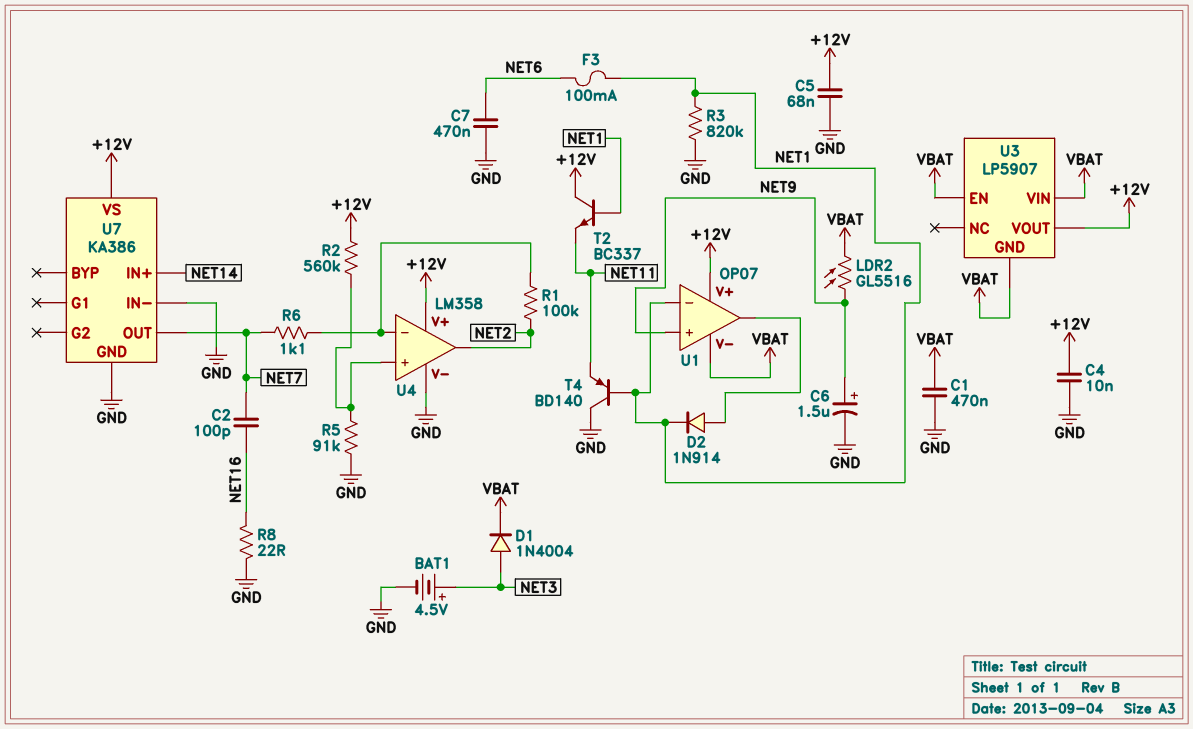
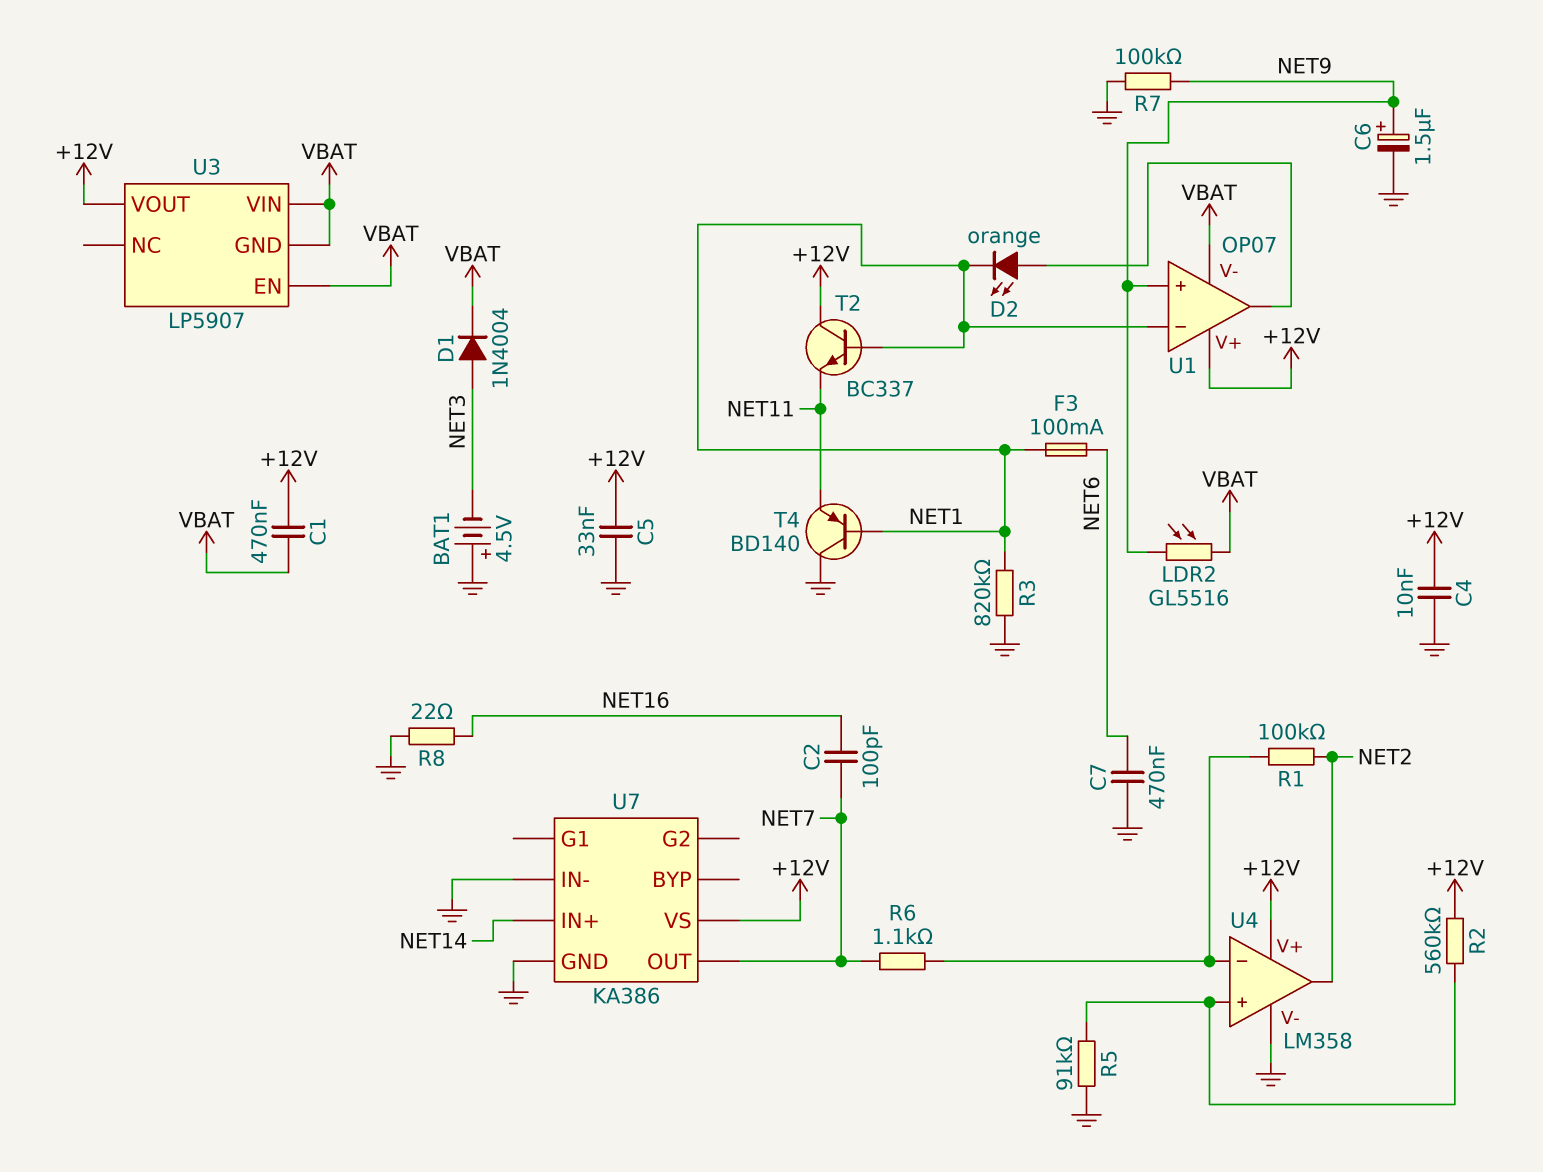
BAT1: 4.5V (plus NET3, minus GND) -> 4.5V (plus GND, minus NET3)
C1: 470nF (GND, VBAT) -> 470nF (+12V, VBAT)
C5: 68nF (+12V, GND) -> 33nF (+12V, GND)
D2: diode 1N914 (A U1/out, K NET1) -> LED orange (A U1/out, K NET1)
R7: none -> 100k (GND, NET9)

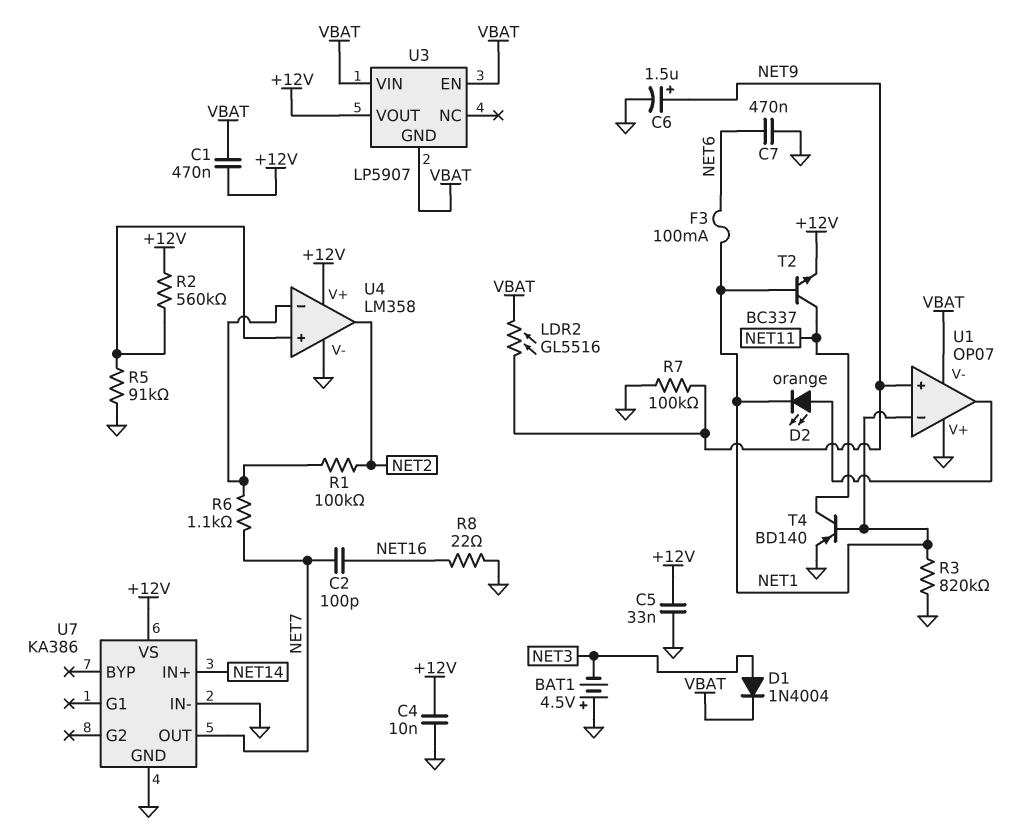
T2: NPN BC337 (B NET1, C +12V, E NET11) -> NPN BC337 (B NET1, C NET11, E +12V)
T4: PNP BD140 (B NET1, C GND, E NET11) -> PNP BD140 (B NET1, C NET11, E GND)
U1 pin V+: +12V -> GND

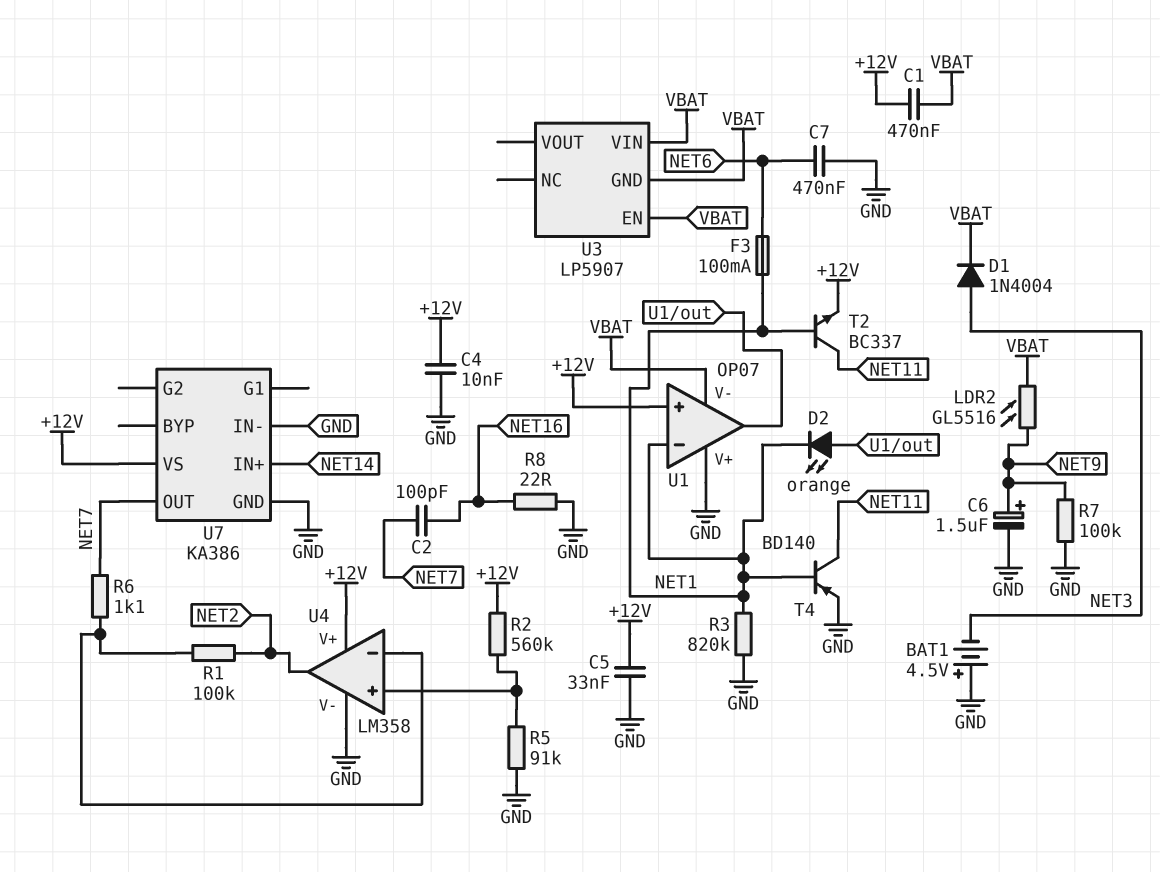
U1 pin in+: NET9 -> +12V
U3 pin VOUT: +12V -> none

